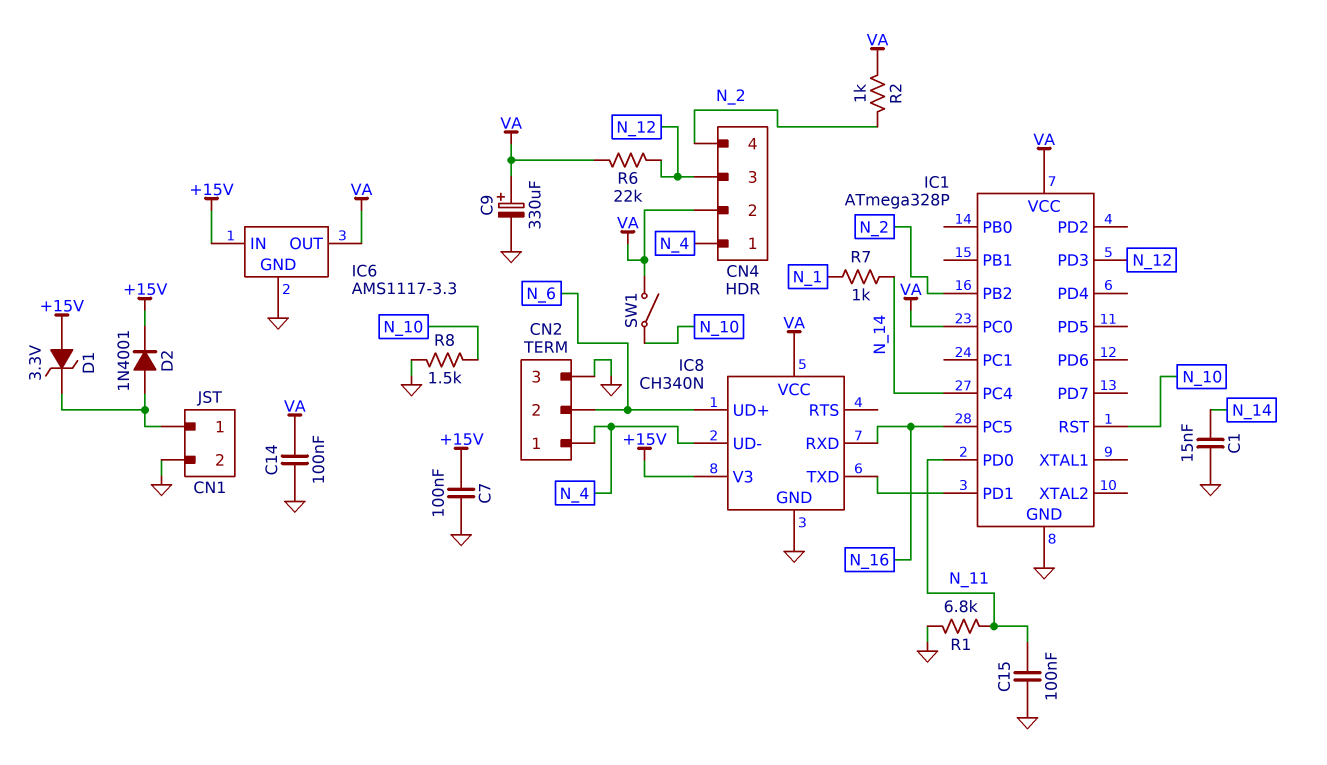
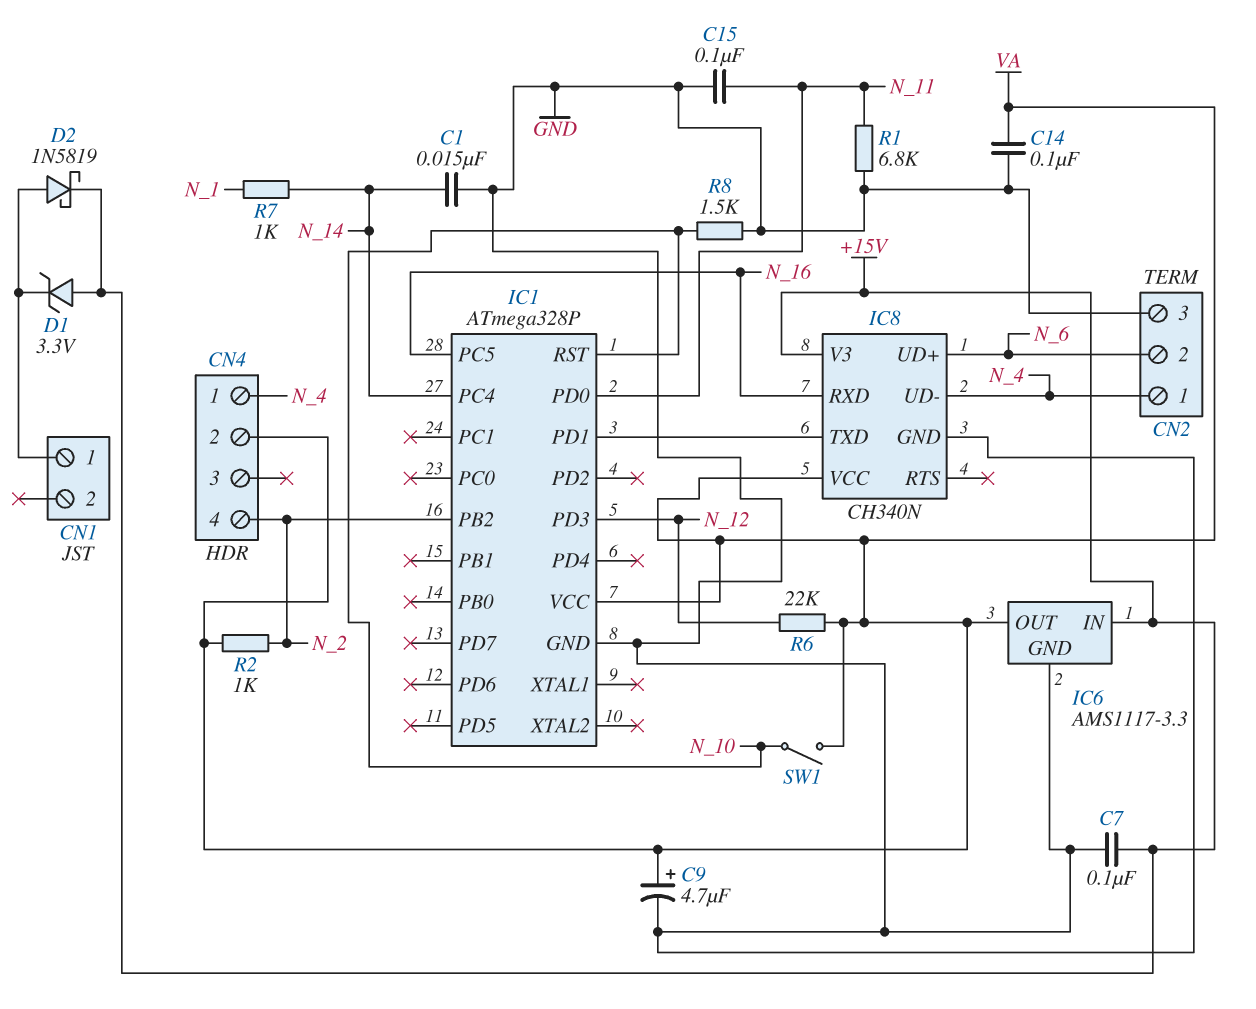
C9: 330uF (plus VA, minus GND) -> 4.7uF (plus VA, minus GND)
CN1 pin 2: GND -> none
CN4 pin 3: N_12 -> none
D2: diode 1N4001 (A CN1/1, K +15V) -> schottky 1N5819 (A CN1/1, K +15V)
IC1 pin PC0: VA -> none

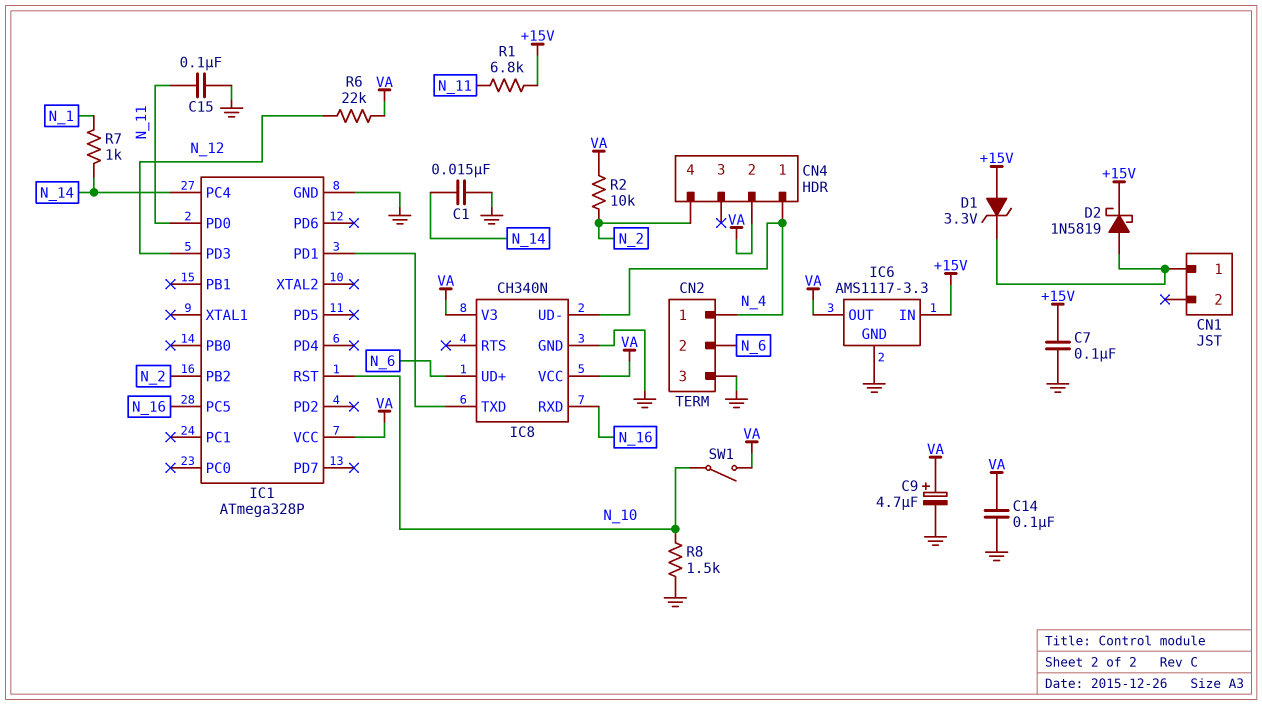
IC8 pin V3: +15V -> VA
R1: 6.8k (GND, N_11) -> 6.8k (+15V, N_11)
R2: 1k (N_2, VA) -> 10k (N_2, VA)

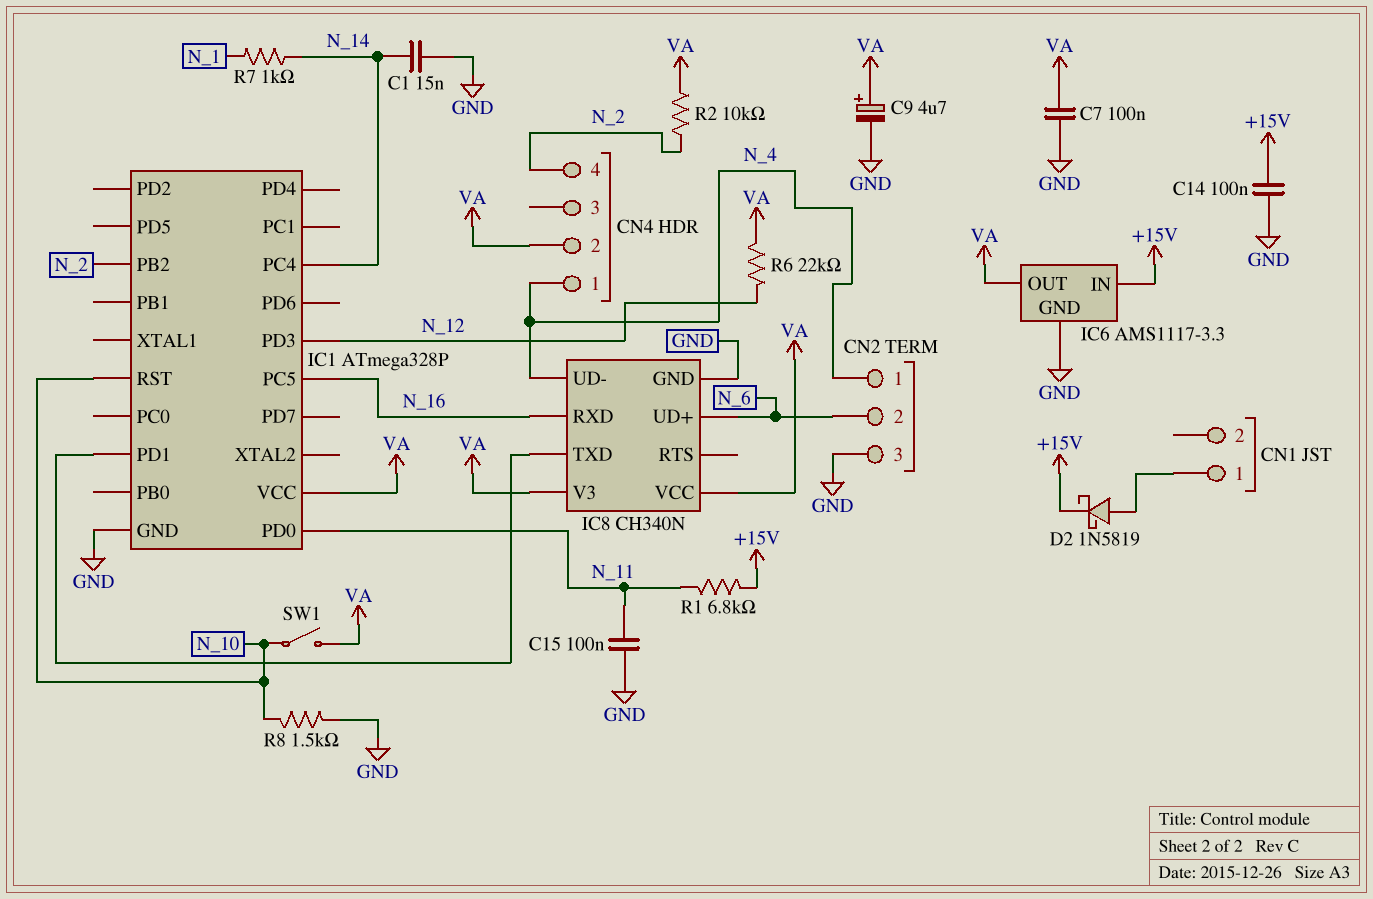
C7: 100nF (+15V, GND) -> 100nF (GND, VA)
C14: 100nF (GND, VA) -> 100nF (+15V, GND)
D1: zener 3.3V (A +15V, K CN1/1) -> none

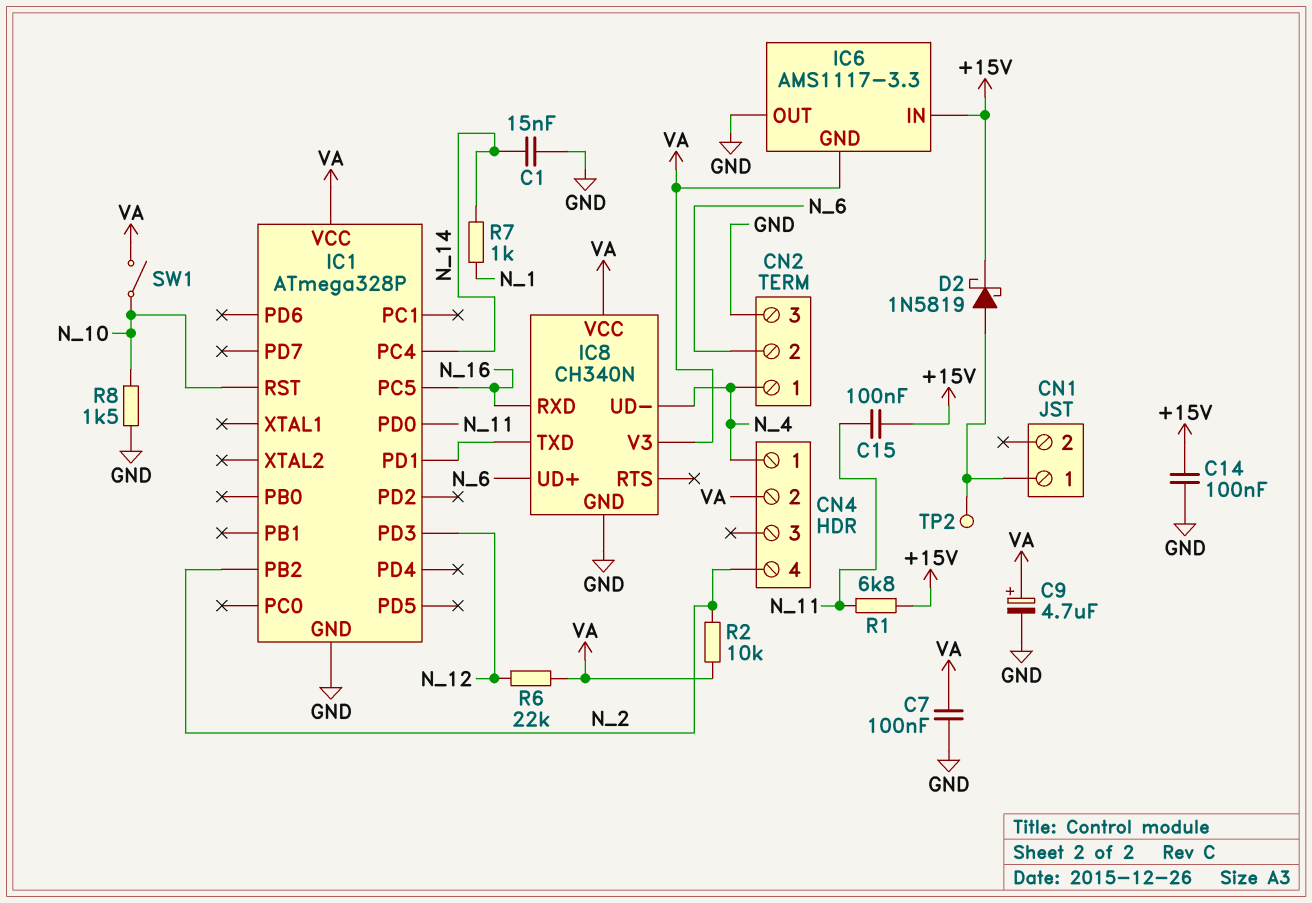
C15: 100nF (GND, N_11) -> 100nF (+15V, N_11)
IC6 pin GND: GND -> VA
IC6 pin OUT: VA -> GND
TP2: none -> test point (CN1/1)

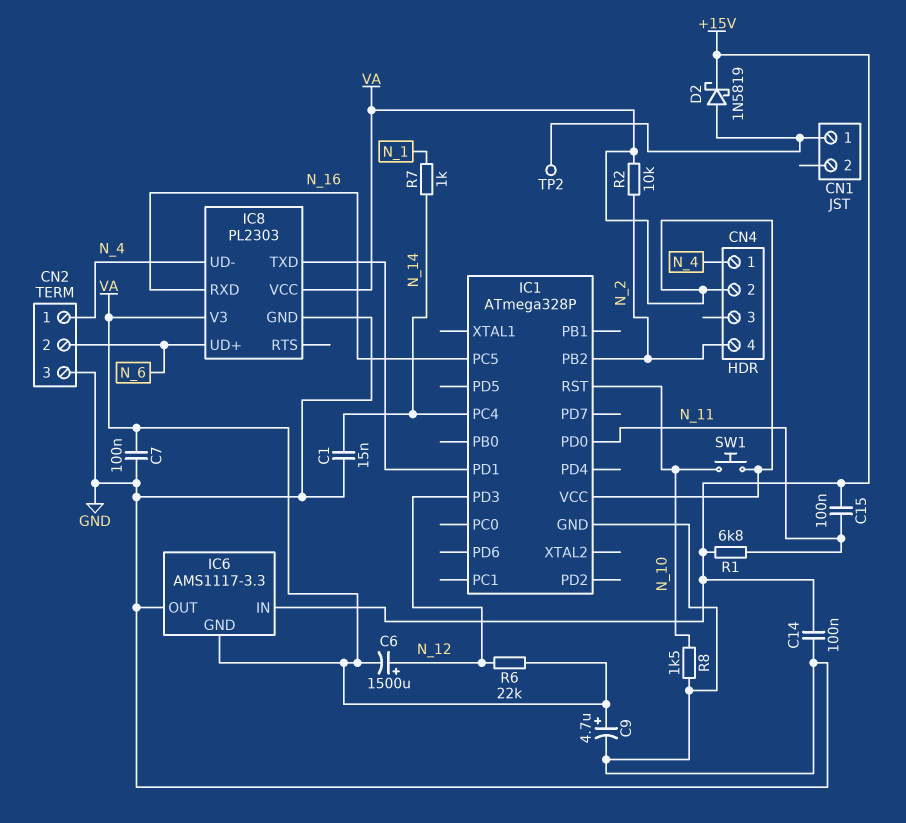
C6: none -> 1500uF (plus N_12, minus VA)
IC8: CH340N -> PL2303
SW1: switch (N_10, VA) -> button (N_10, VA)

